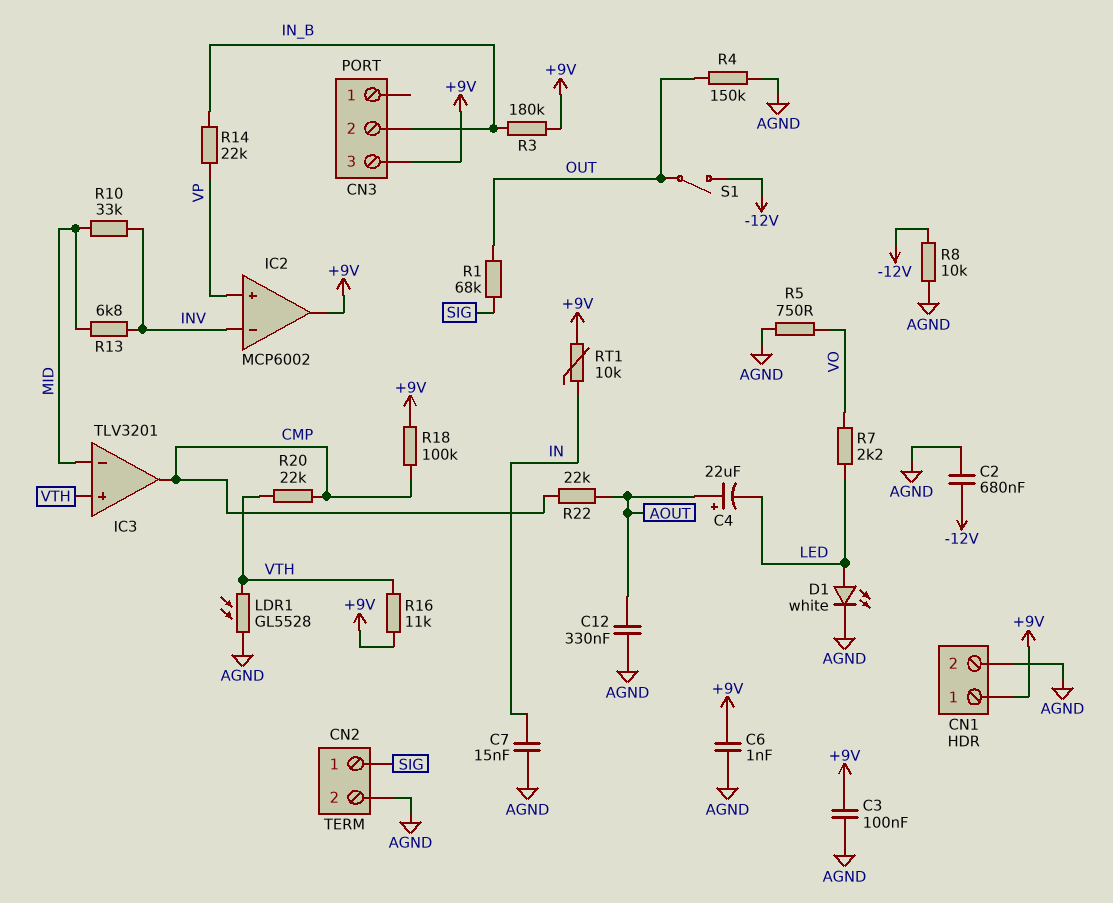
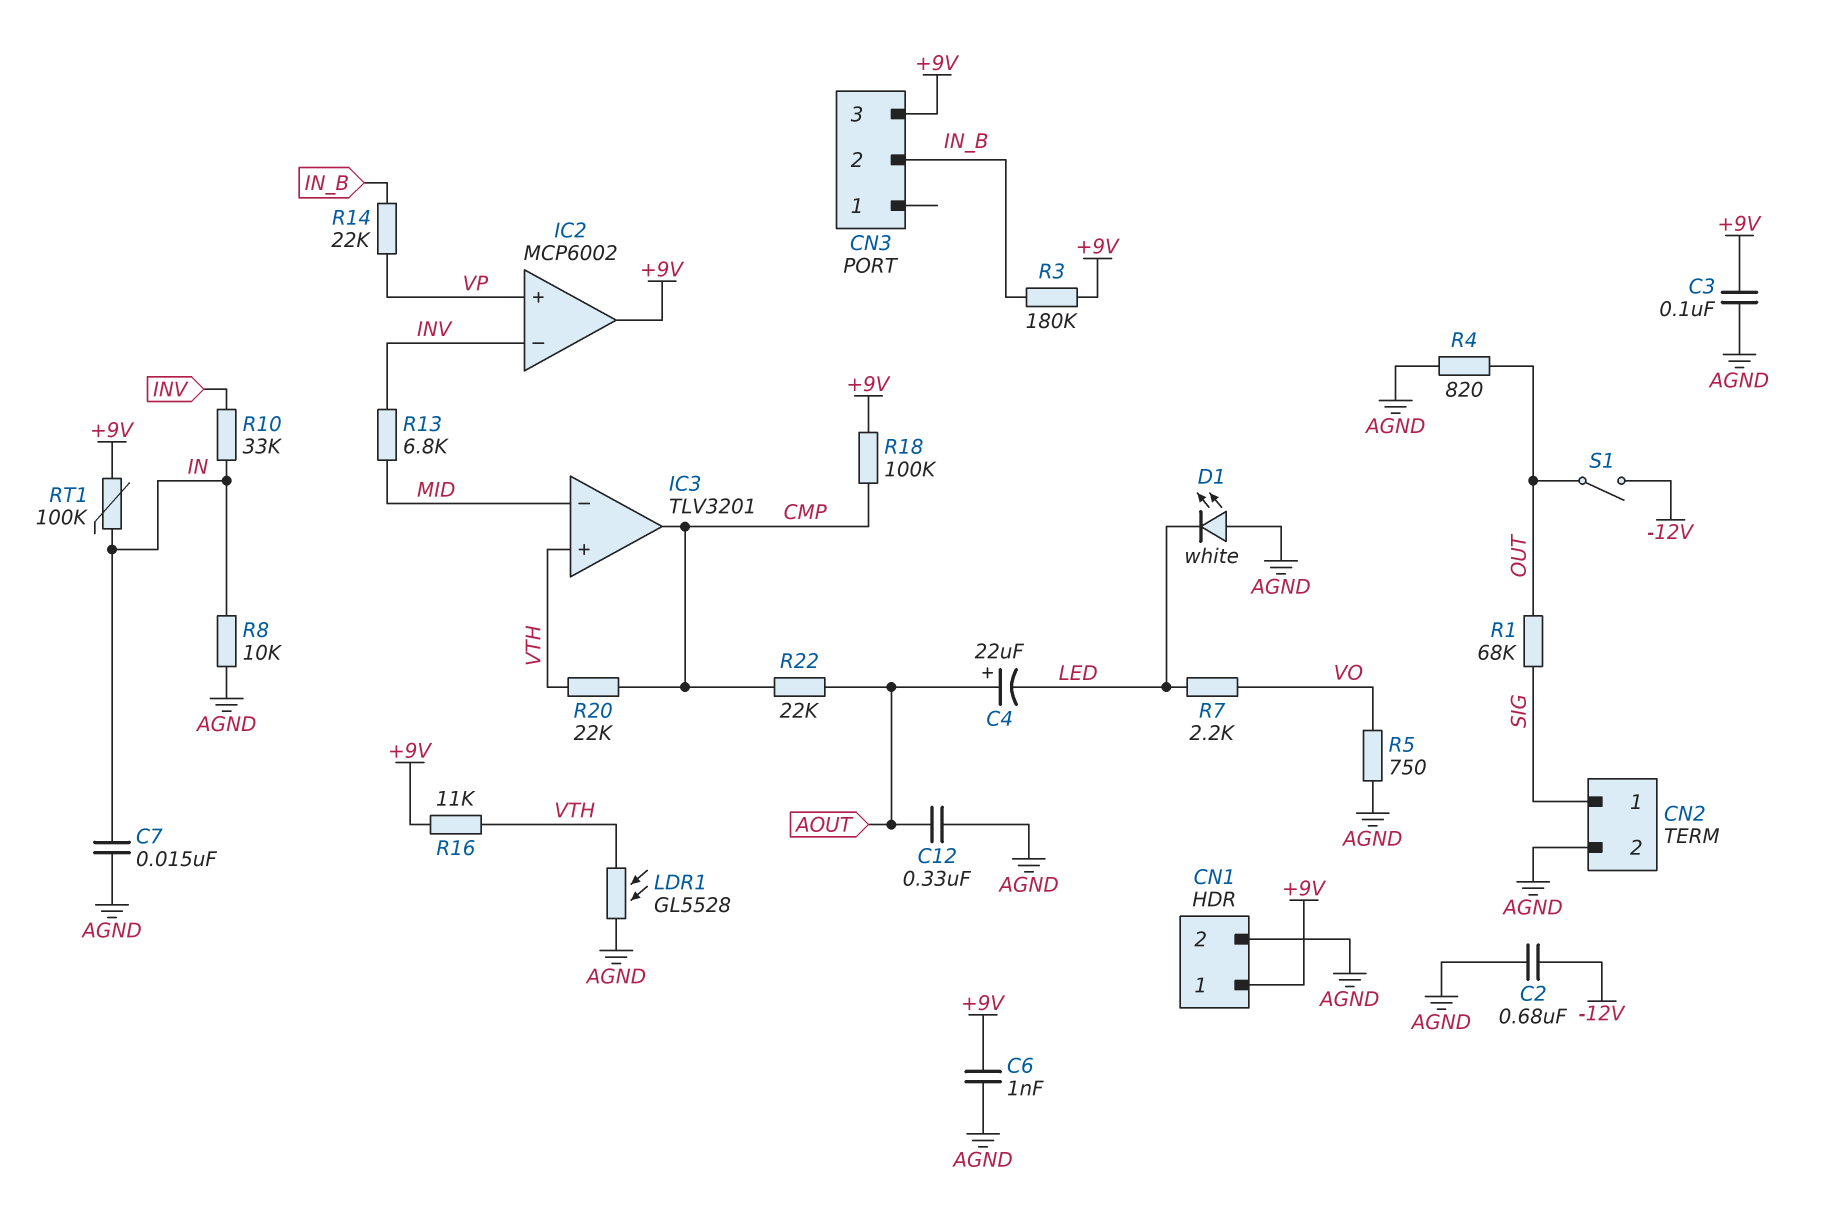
D1: LED white (A LED, K AGND) -> LED white (A AGND, K LED)
R4: 150k (AGND, OUT) -> 820 (AGND, OUT)
R8: 10k (-12V, AGND) -> 10k (AGND, IN)
R10: 33k (INV, MID) -> 33k (IN, INV)
RT1: 10k (+9V, IN) -> 100k (+9V, IN)

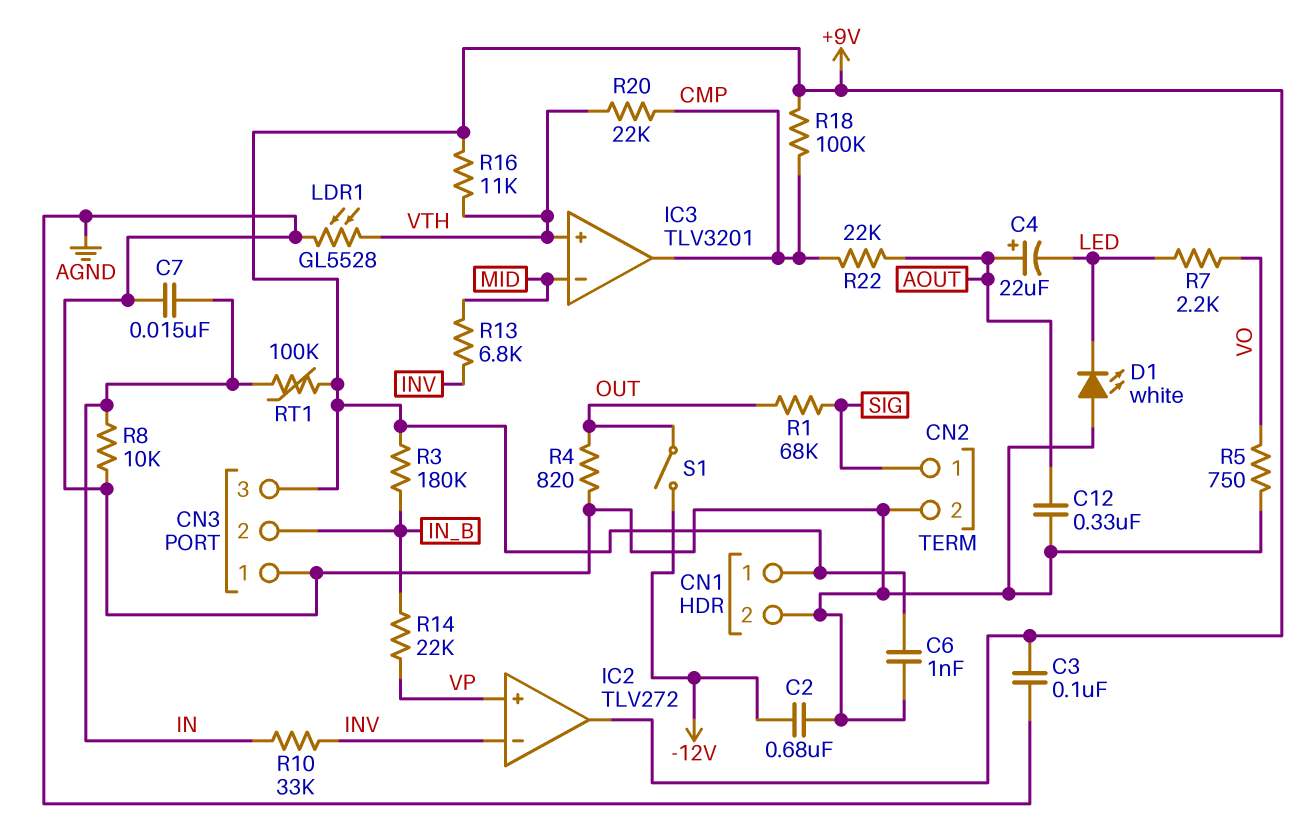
CN3 pin 1: none -> AGND
IC2: MCP6002 -> TLV272

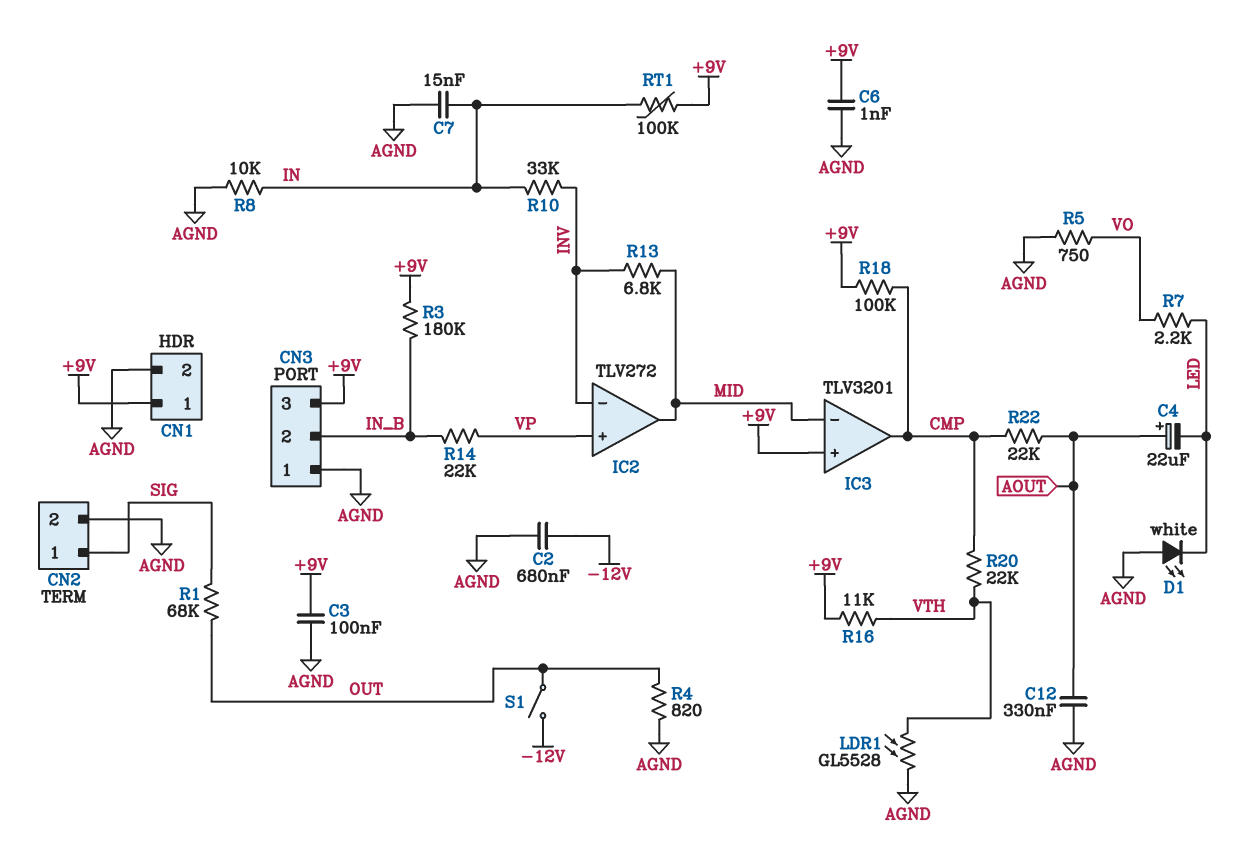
IC2 pin out: +9V -> MID
IC3 pin in+: VTH -> +9V

